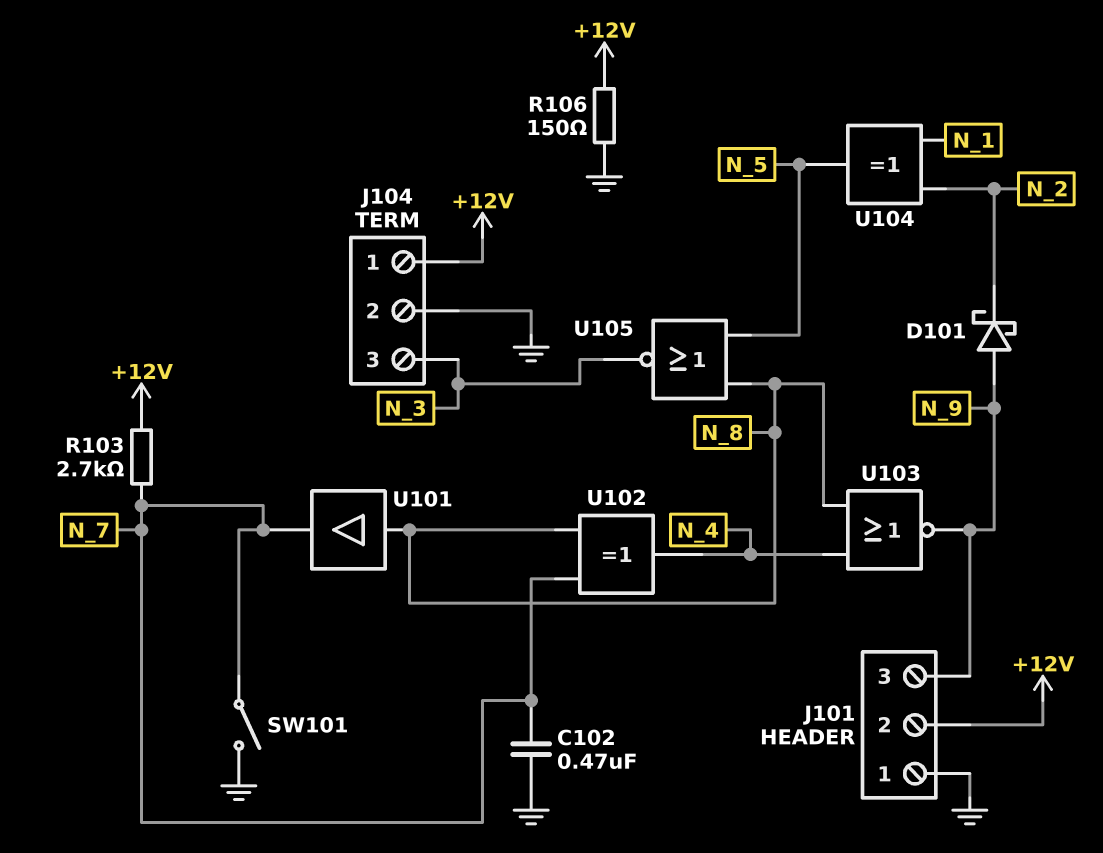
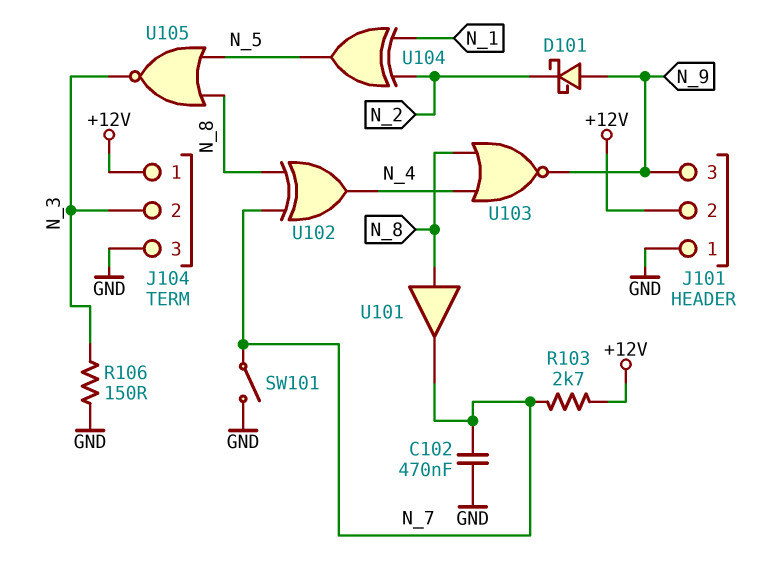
J104 pin 2: GND -> N_3
J104 pin 3: N_3 -> GND
R106: 150 (+12V, GND) -> 150 (GND, N_3)

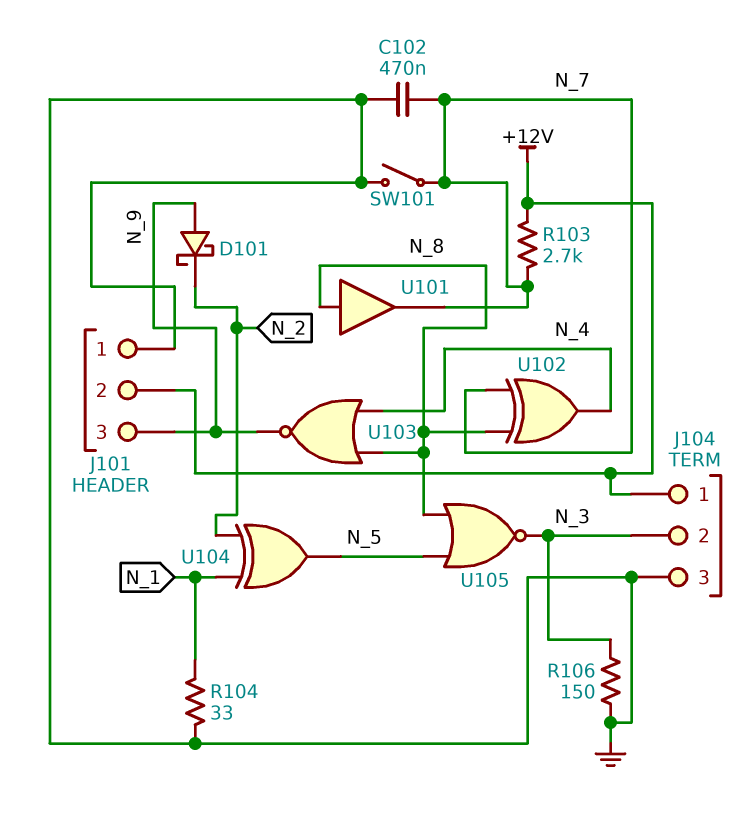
R104: none -> 33 (GND, N_1)

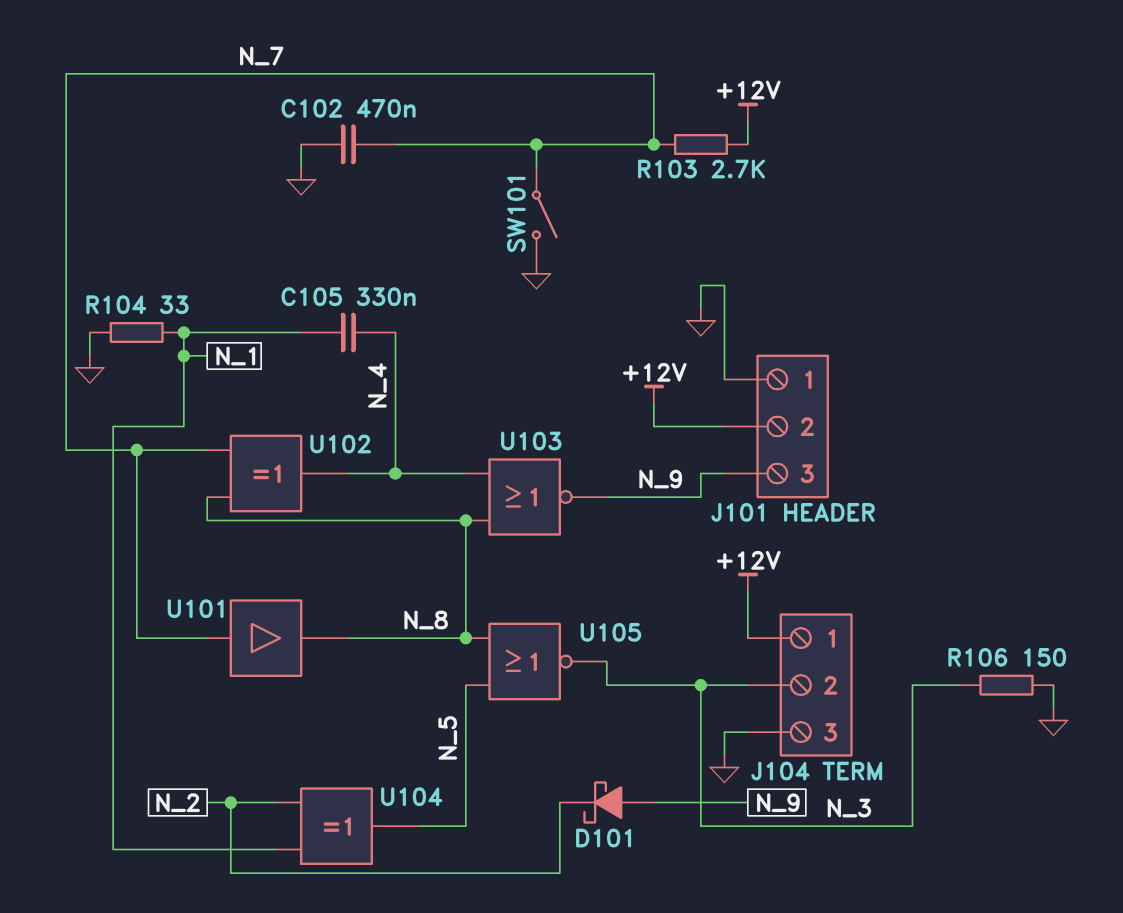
C105: none -> 330nF (N_1, N_4)
U101: buffer (in N_8, out N_7) -> buffer (in N_7, out N_8)

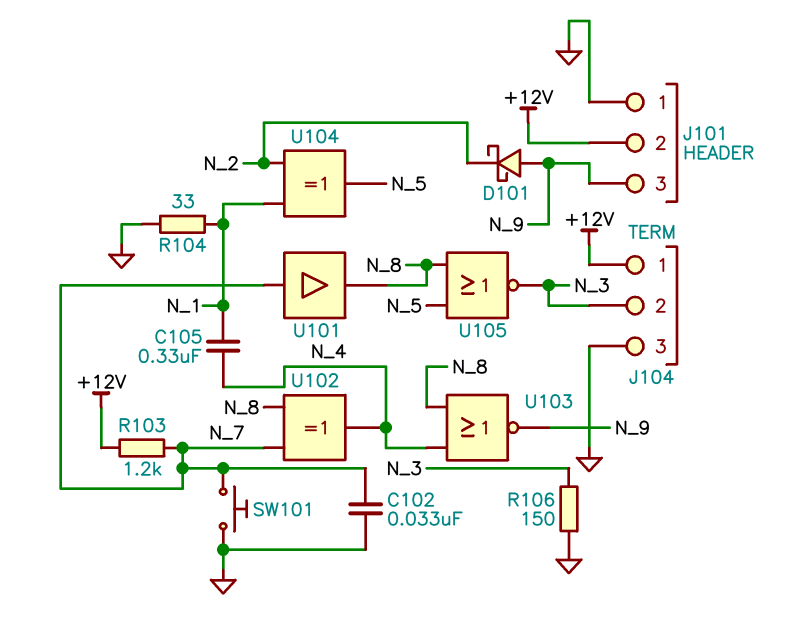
C102: 470nF (GND, N_7) -> 33nF (GND, N_7)
R103: 2.7k (+12V, N_7) -> 1.2k (+12V, N_7)
SW101: switch (GND, N_7) -> button (GND, N_7)

